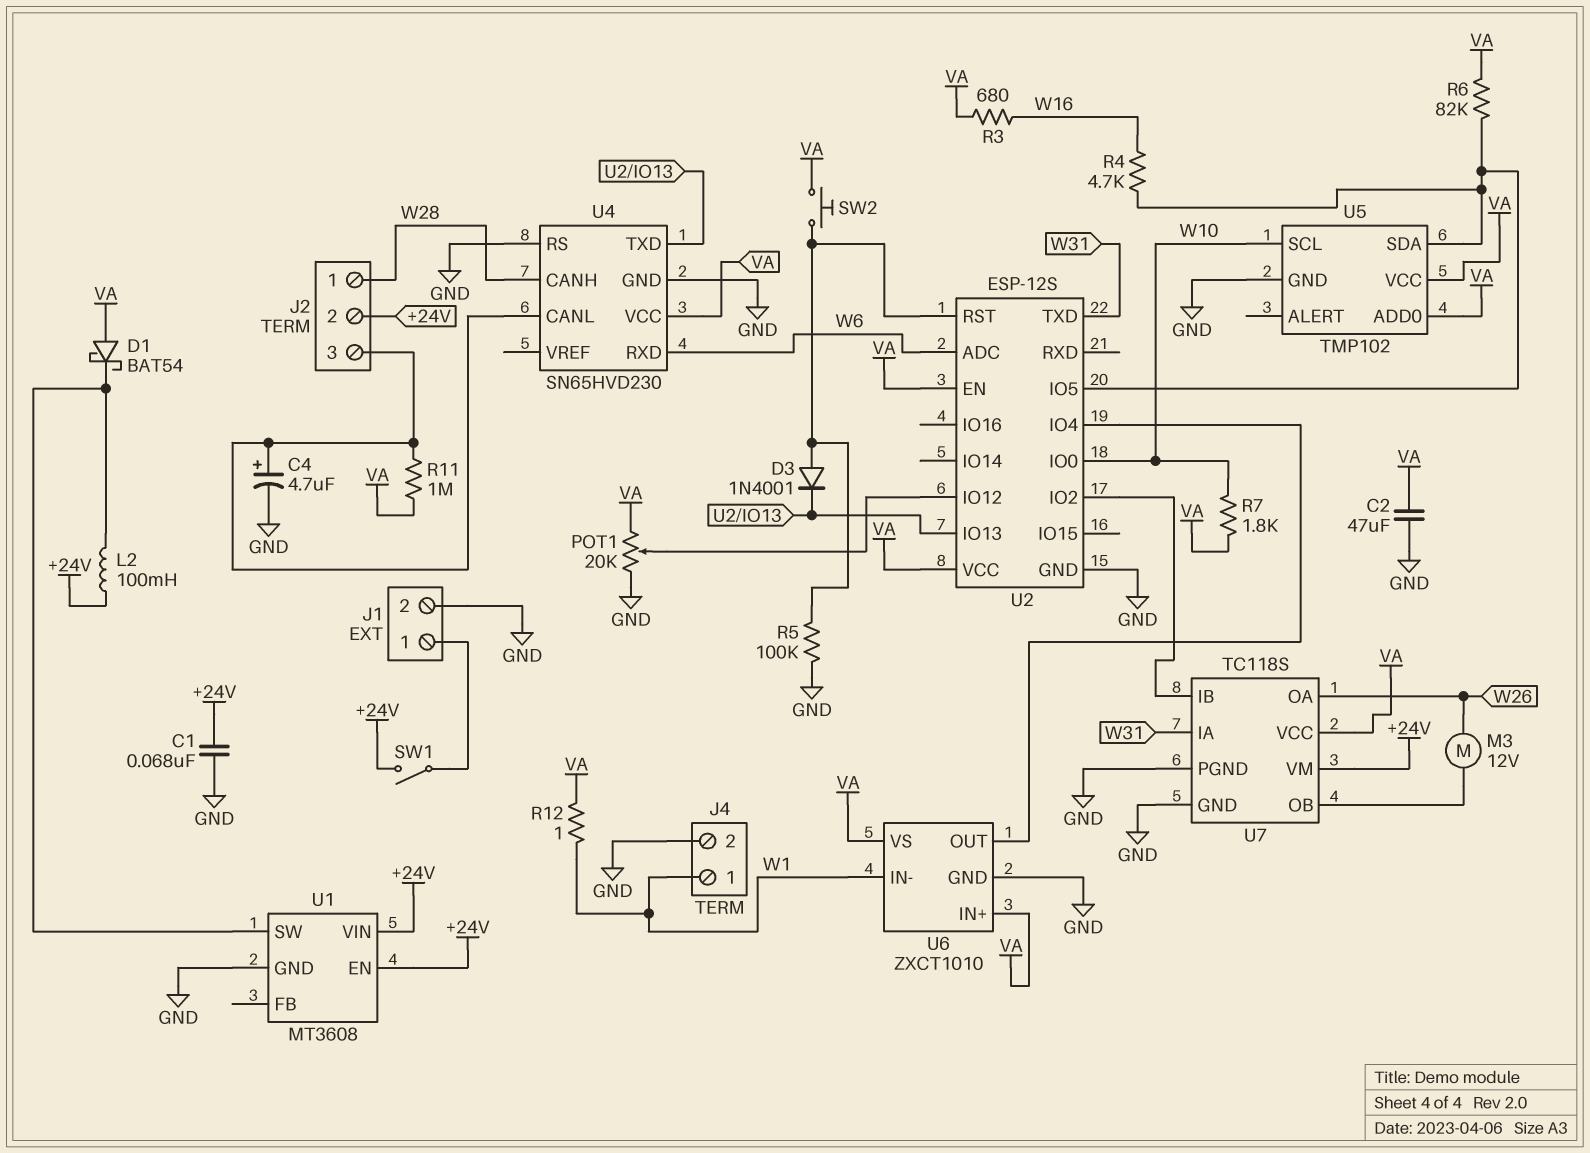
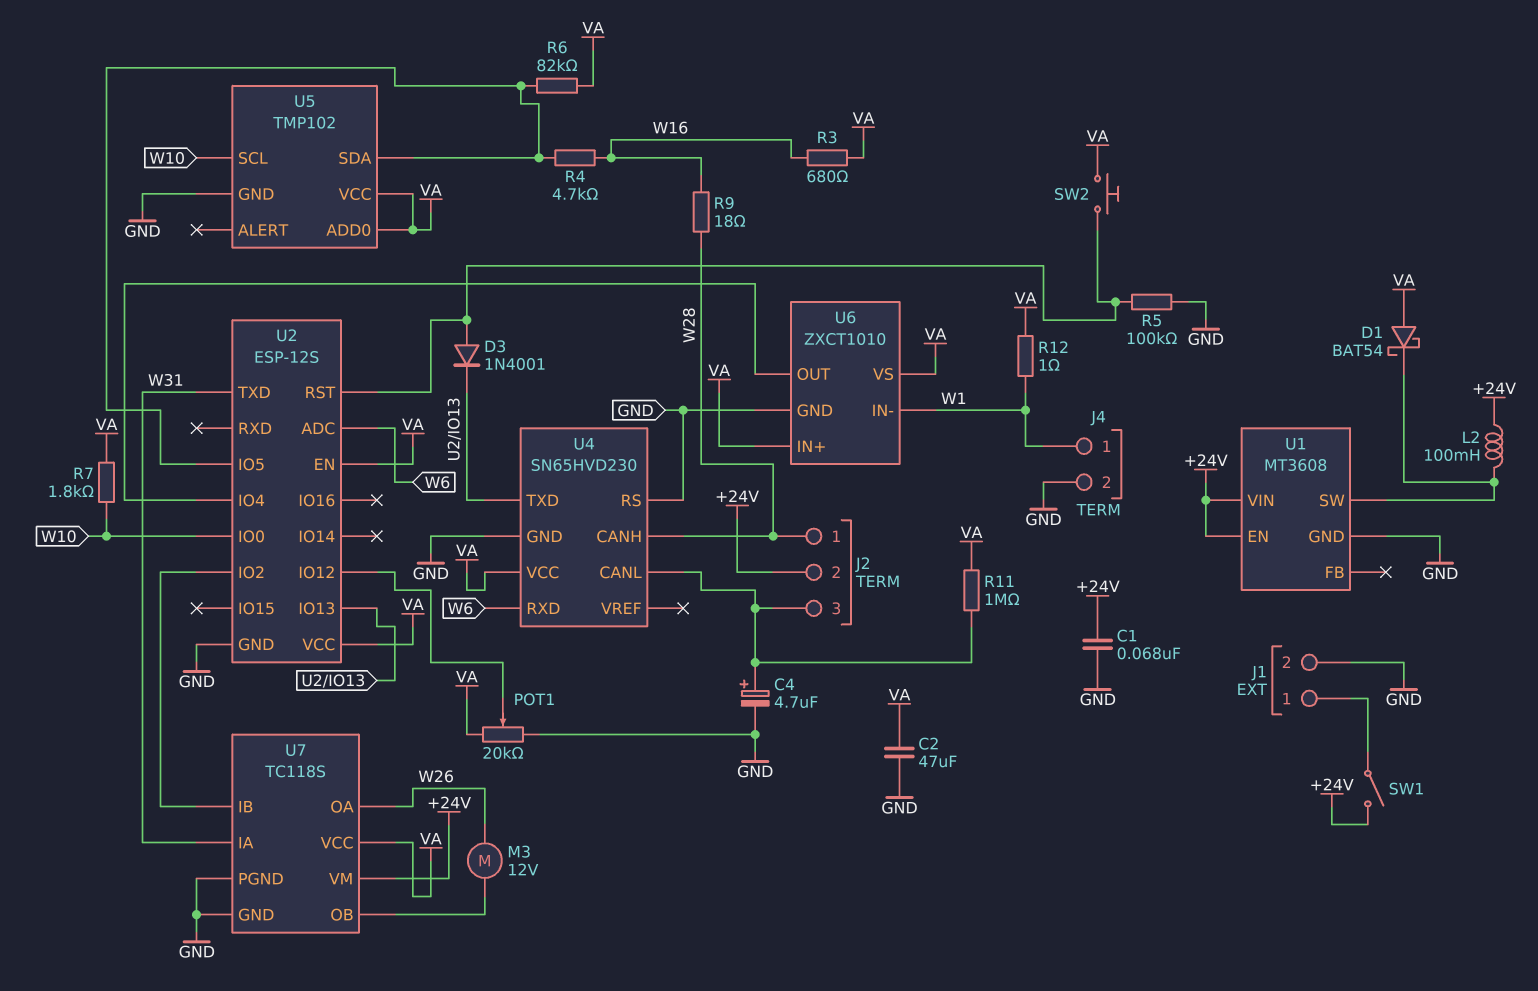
R9: none -> 18 (W16, W28)

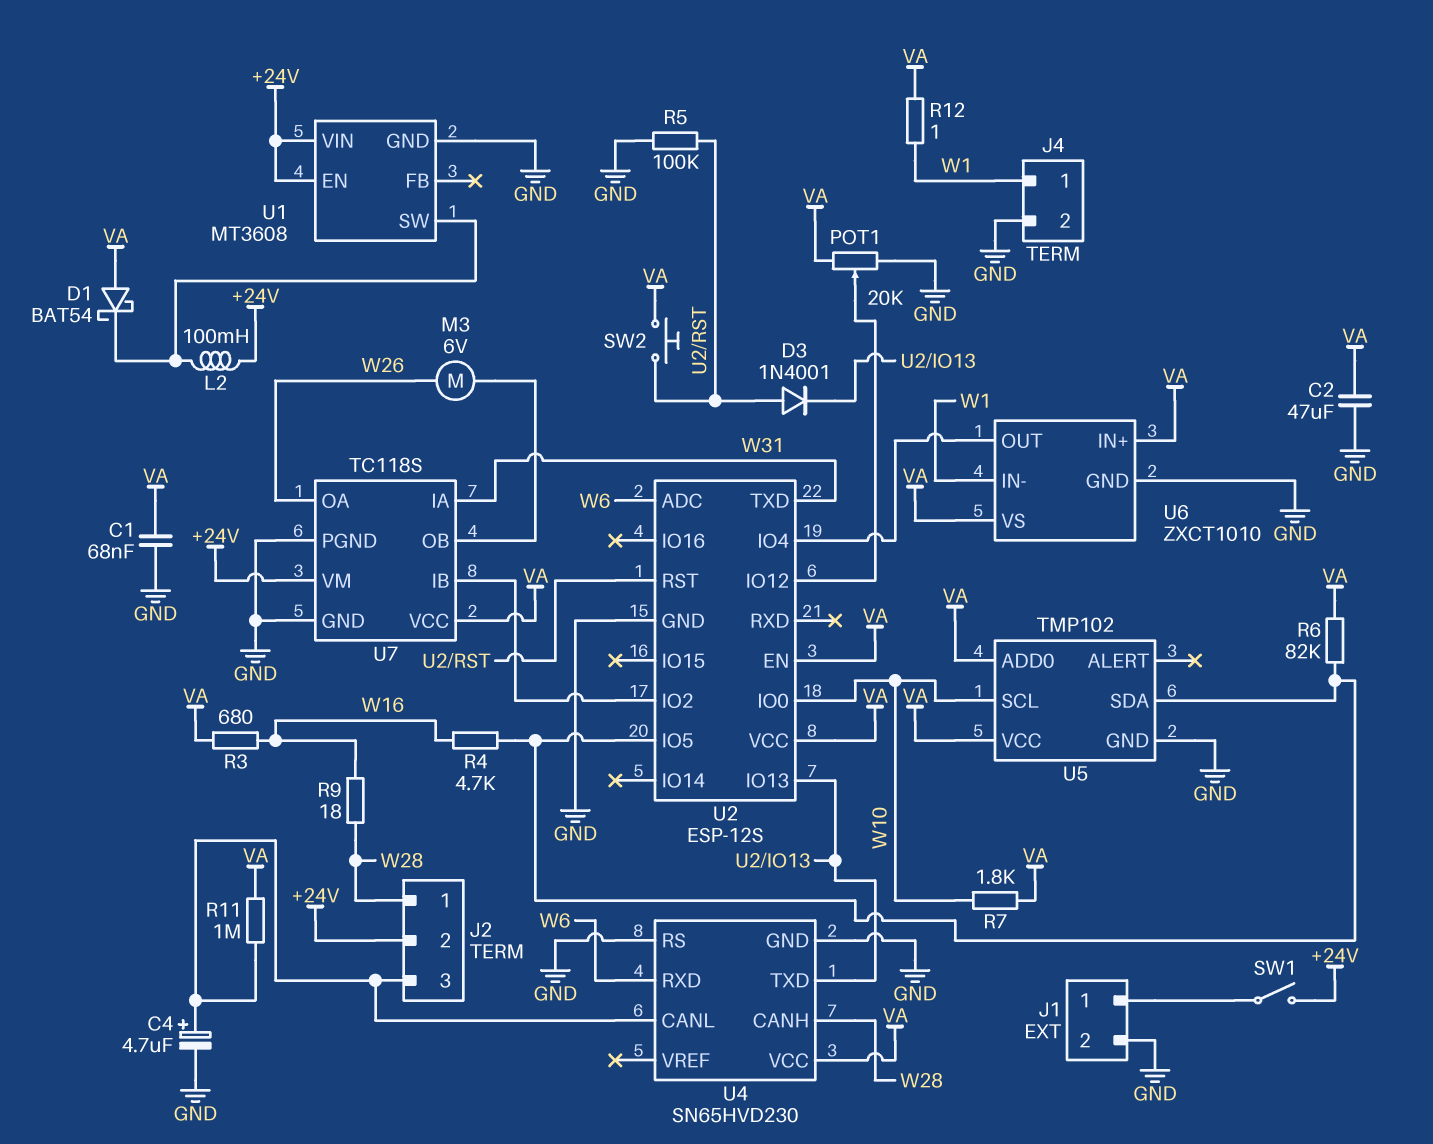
C1: 68nF (+24V, GND) -> 68nF (GND, VA)
M3: motor 12V (U7/OB, W26) -> motor 6V (U7/OB, W26)

